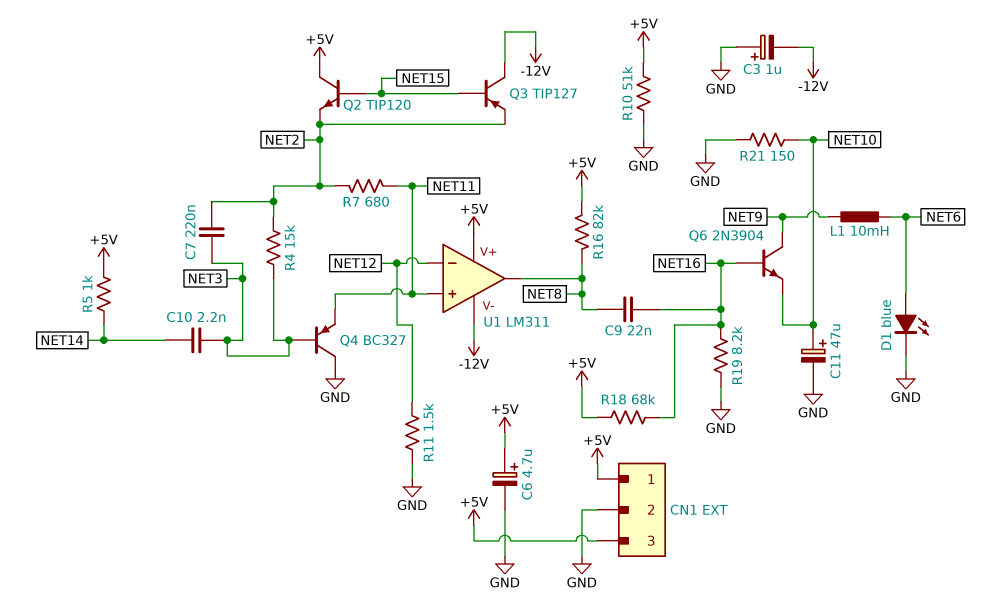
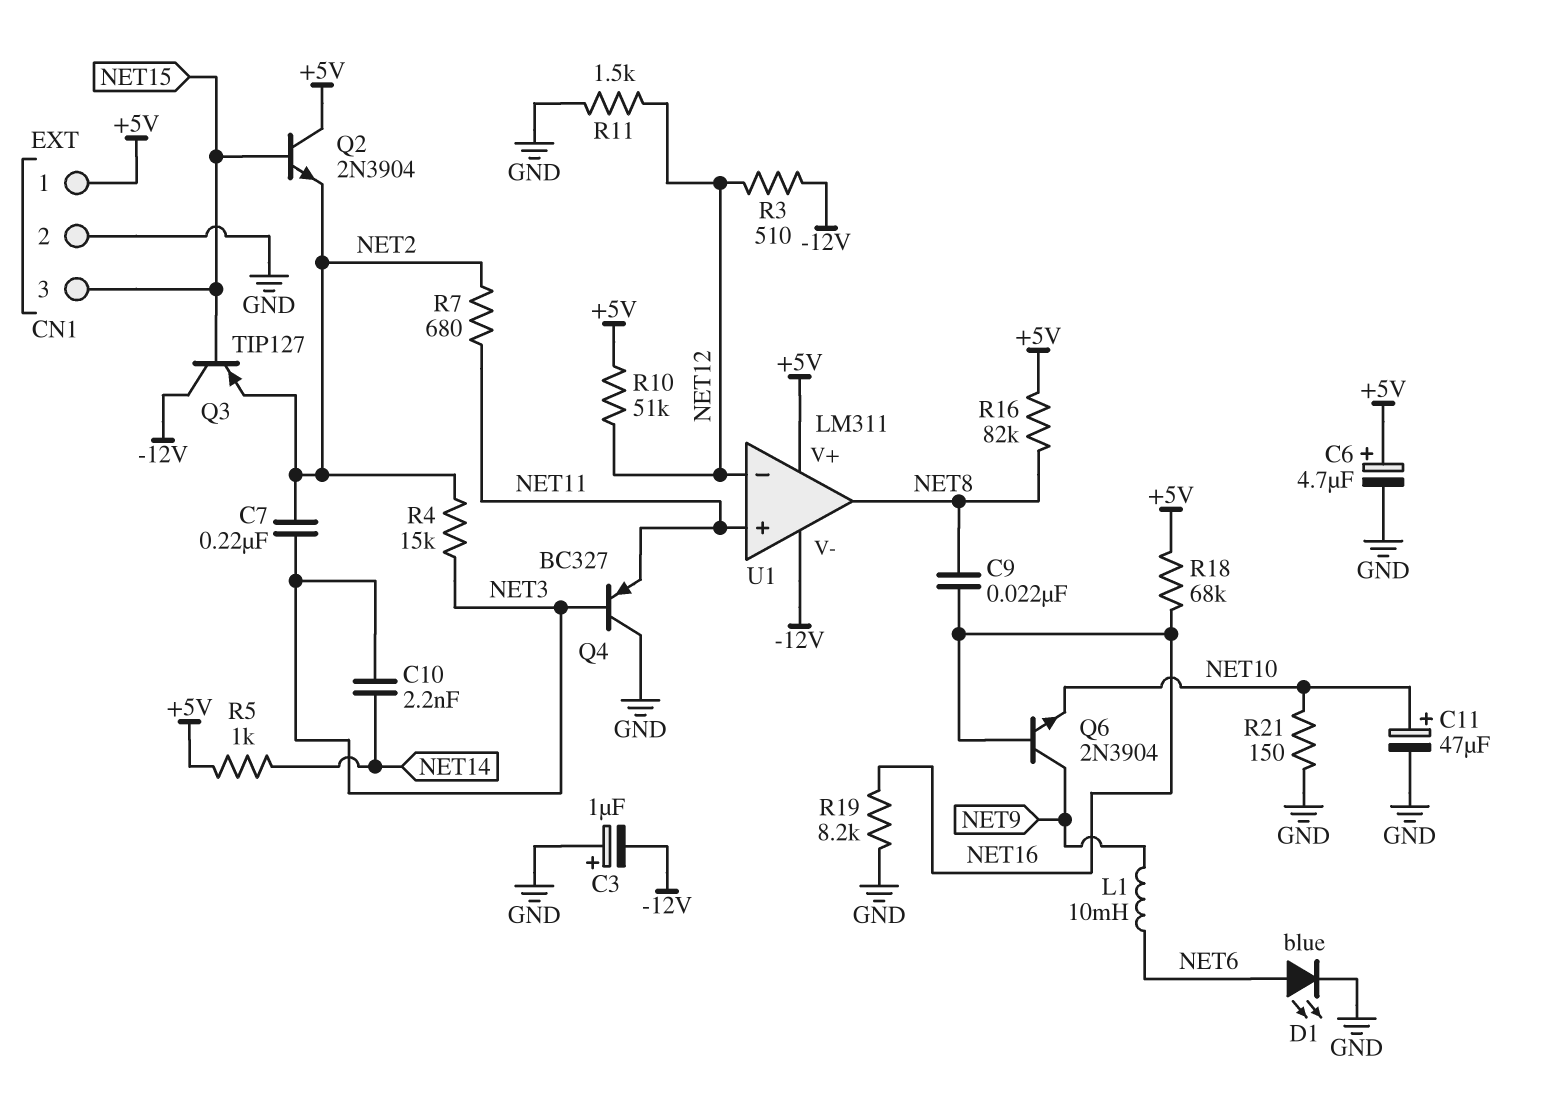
CN1 pin 3: +5V -> NET15
Q2: NPN TIP120 (B NET15, C +5V, E NET2) -> NPN 2N3904 (B NET15, C +5V, E NET2)
R3: none -> 510 (-12V, NET12)
R10: 51k (+5V, GND) -> 51k (+5V, NET12)

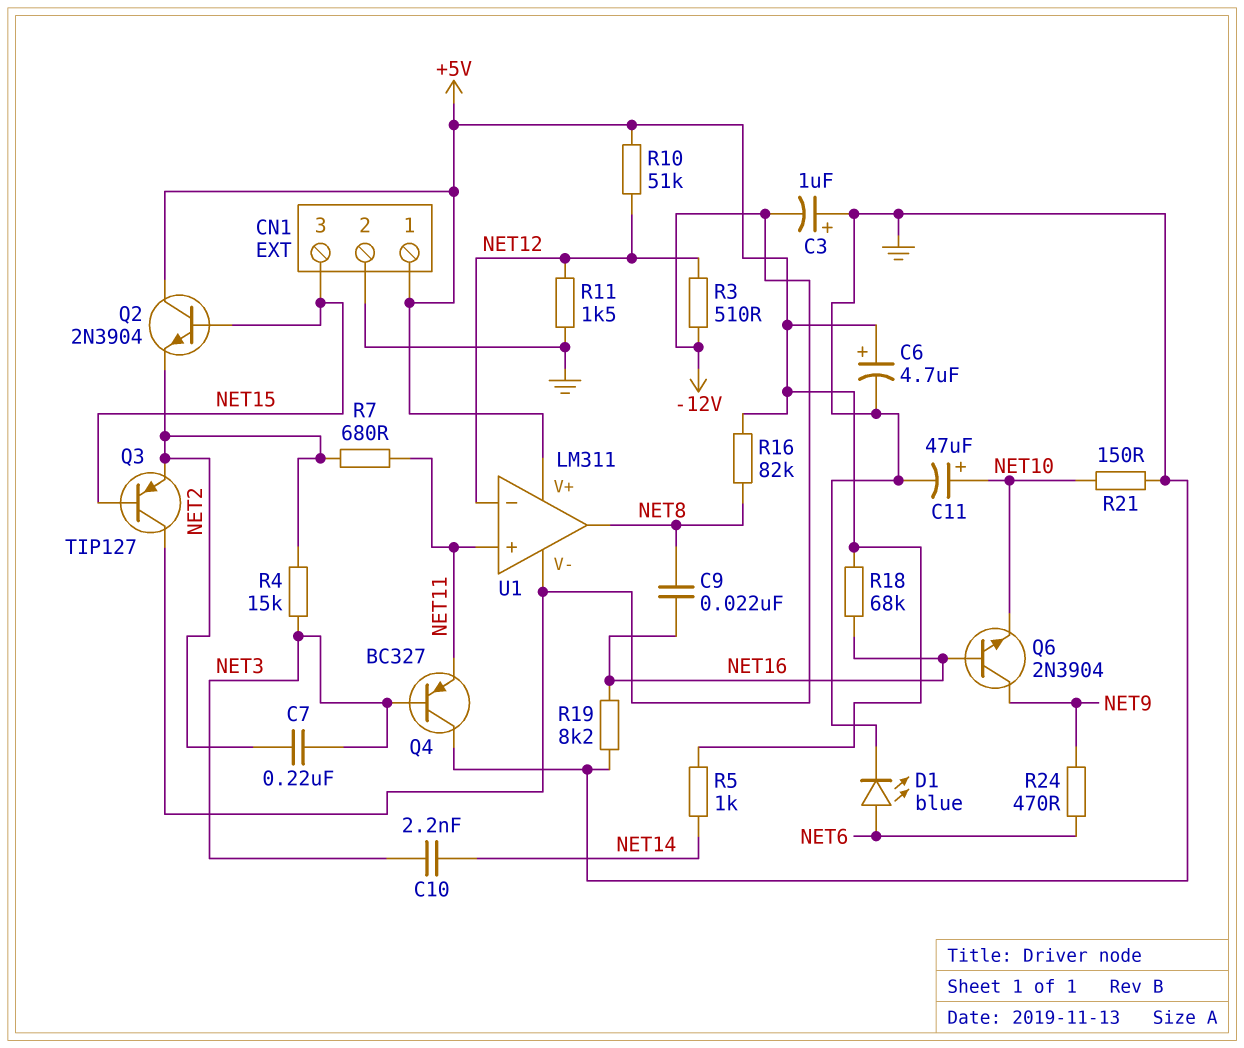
L1: 10mH (NET6, NET9) -> none
R24: none -> 470 (NET6, NET9)

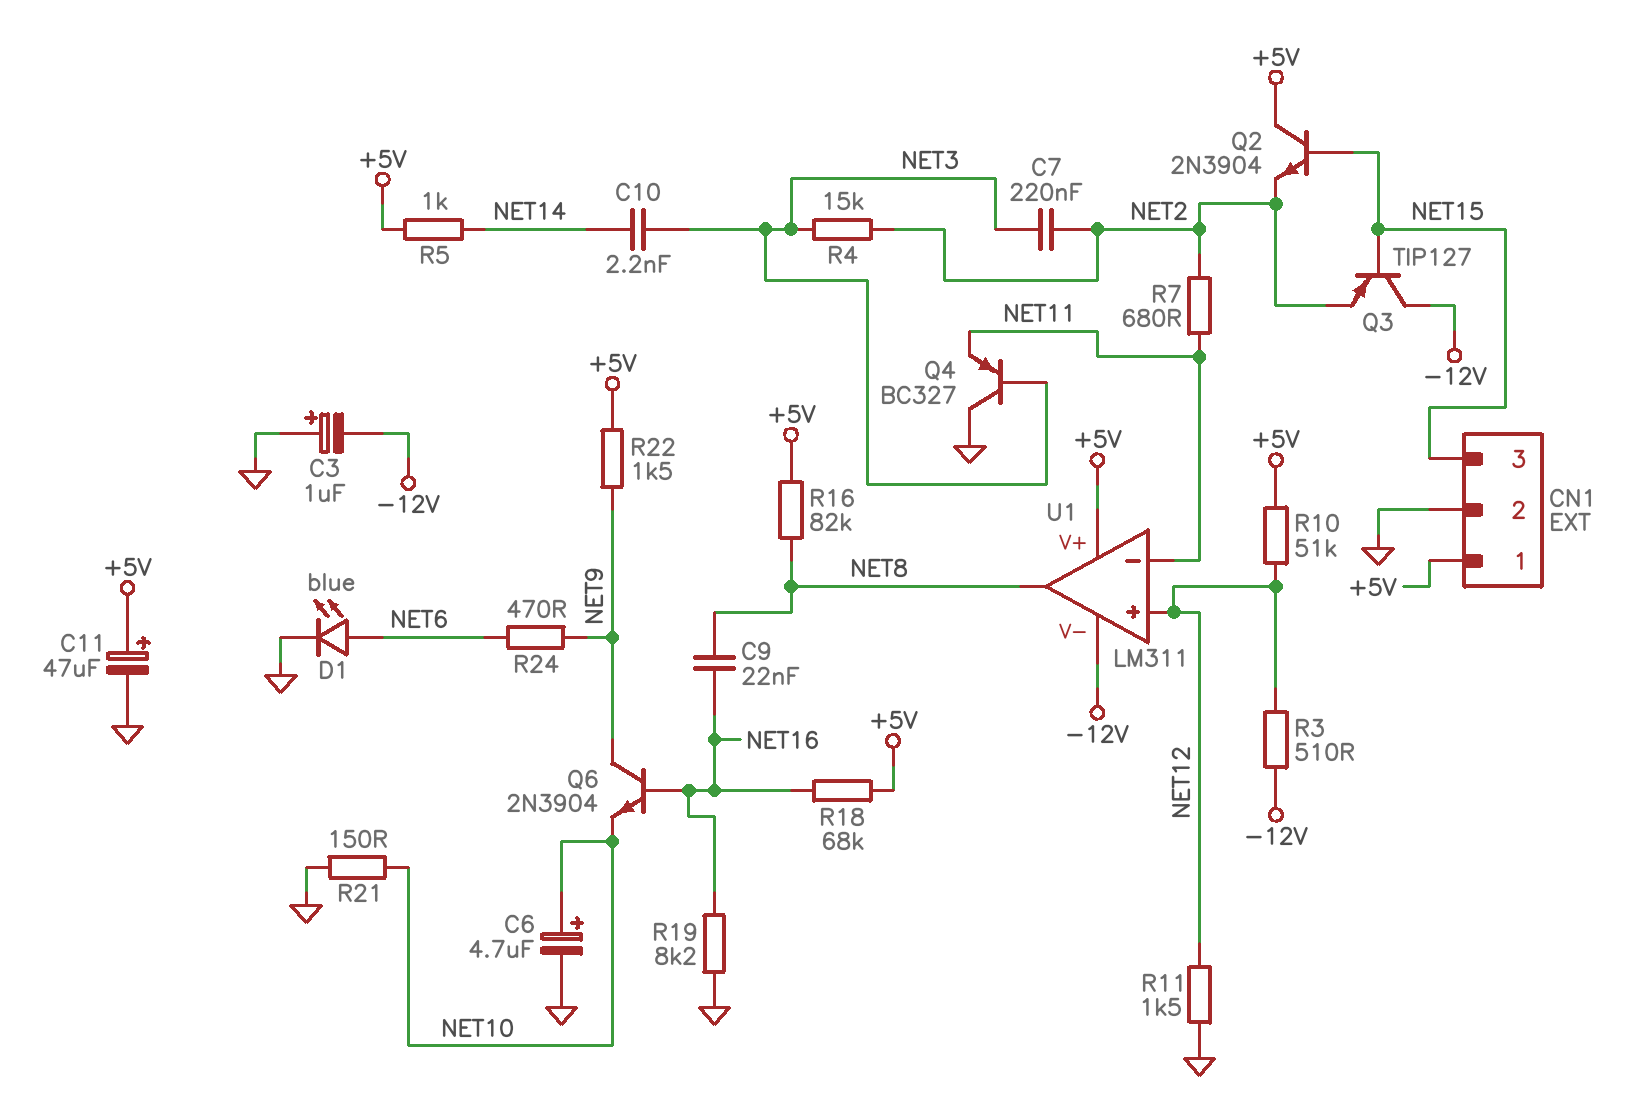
C6: 4.7uF (plus +5V, minus GND) -> 4.7uF (plus NET10, minus GND)
C11: 47uF (plus NET10, minus GND) -> 47uF (plus +5V, minus GND)
R22: none -> 1.5k (+5V, NET9)
U1 pin in+: NET11 -> NET12
U1 pin in-: NET12 -> NET11

